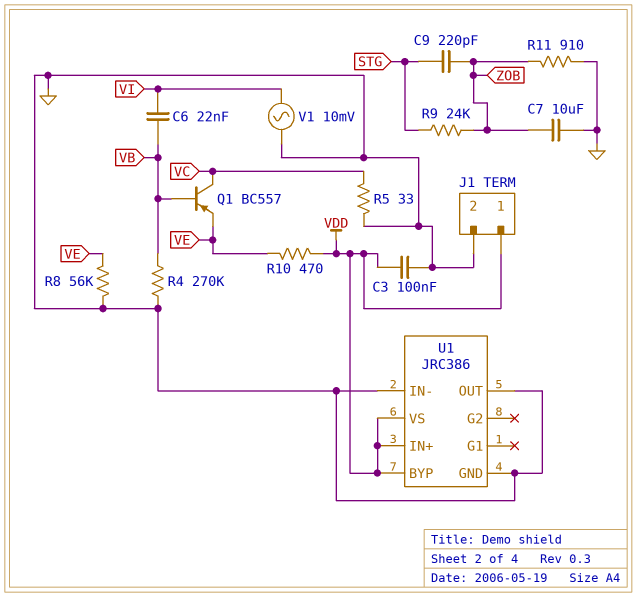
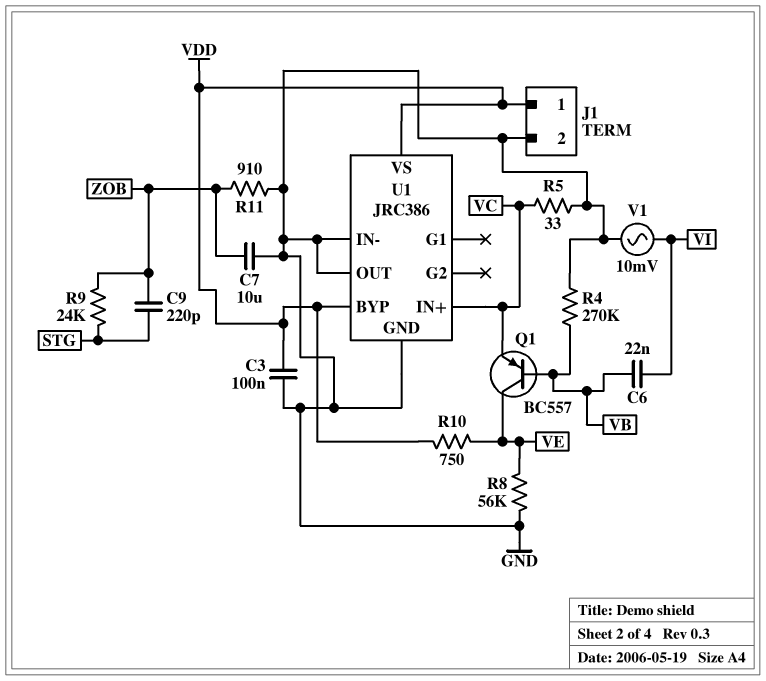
Q1: PNP BC557 (B VB, C VC, E VE) -> PNP BC557 (B VB, C VE, E VC)
R10: 470 (VDD, VE) -> 750 (VDD, VE)
U1 pin IN+: VDD -> VC

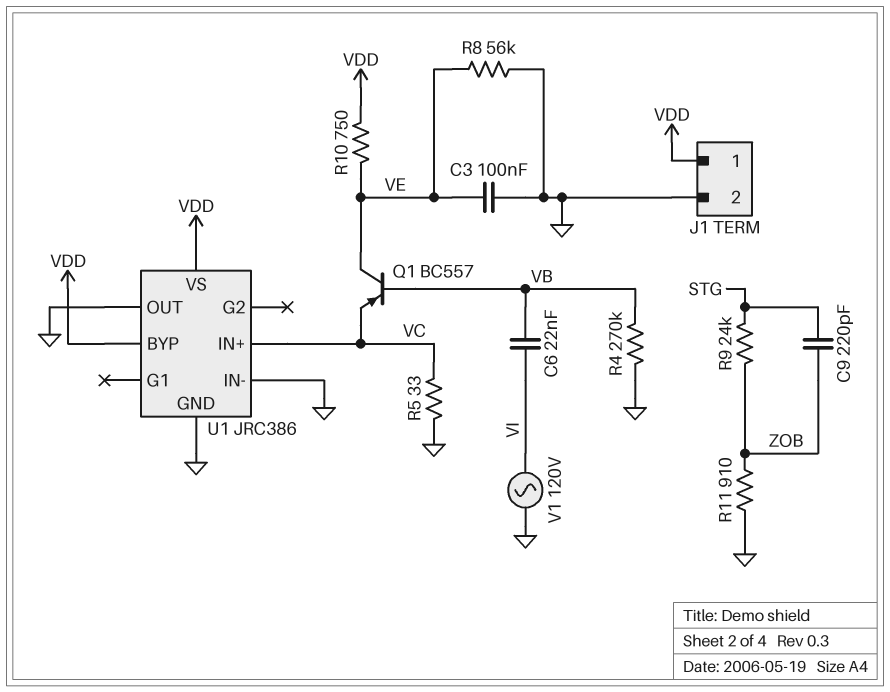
C3: 100nF (GND, VDD) -> 100nF (GND, VE)
C7: 10uF (GND, ZOB) -> none
V1: AC 10mV (GND, VI) -> AC 120V (GND, VI)

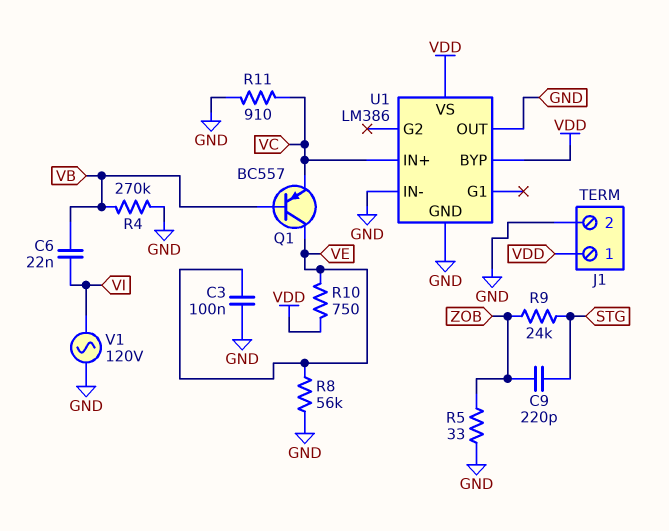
R5: 33 (GND, VC) -> 33 (GND, ZOB)
R11: 910 (GND, ZOB) -> 910 (GND, VC)
U1: JRC386 -> LM386

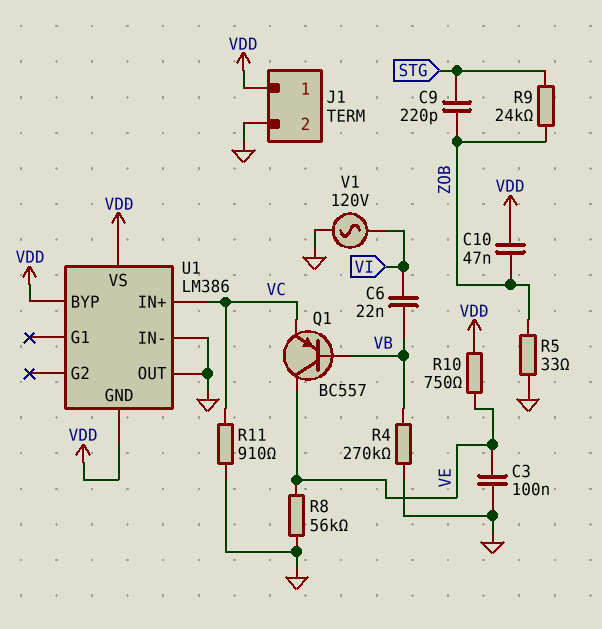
C10: none -> 47nF (VDD, ZOB)
U1 pin GND: GND -> VDD

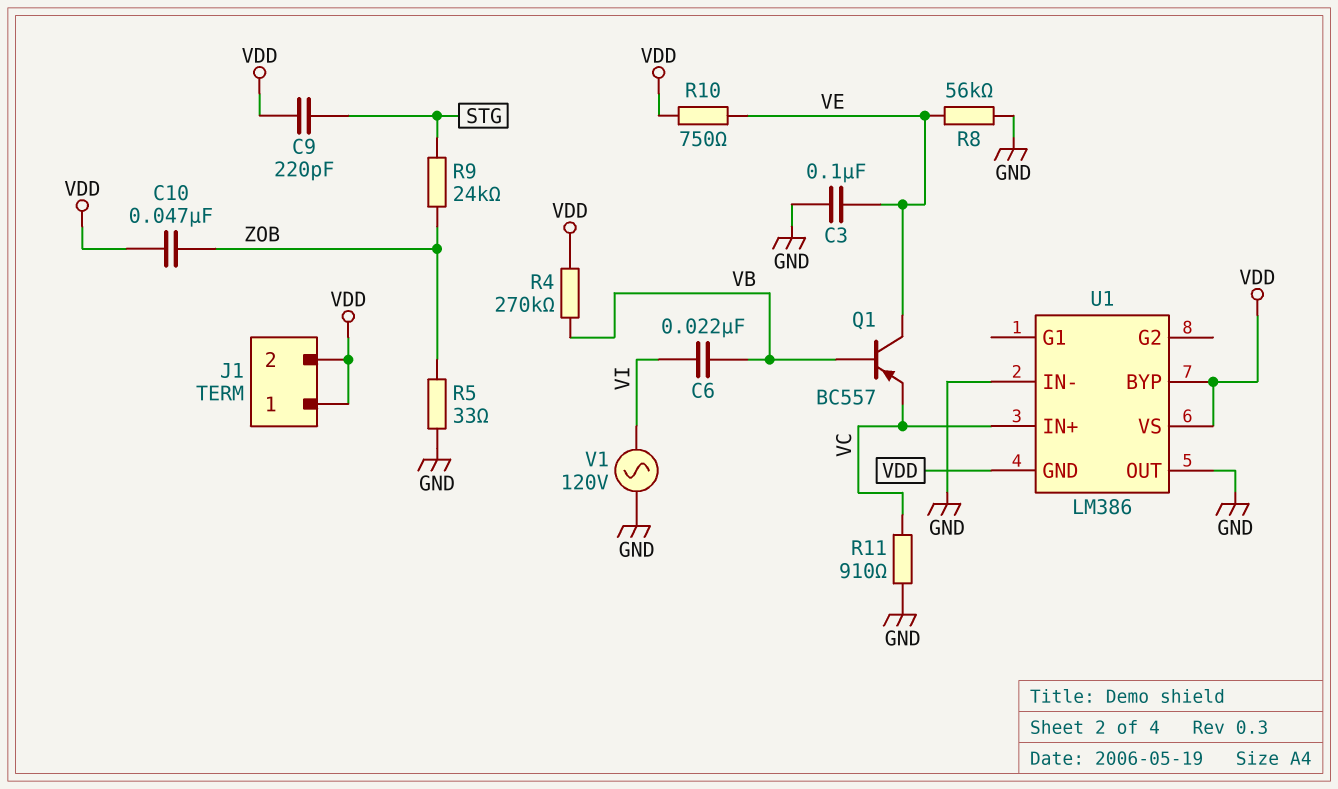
C9: 220pF (STG, ZOB) -> 220pF (STG, VDD)
J1 pin 2: GND -> VDD
R4: 270k (GND, VB) -> 270k (VB, VDD)

